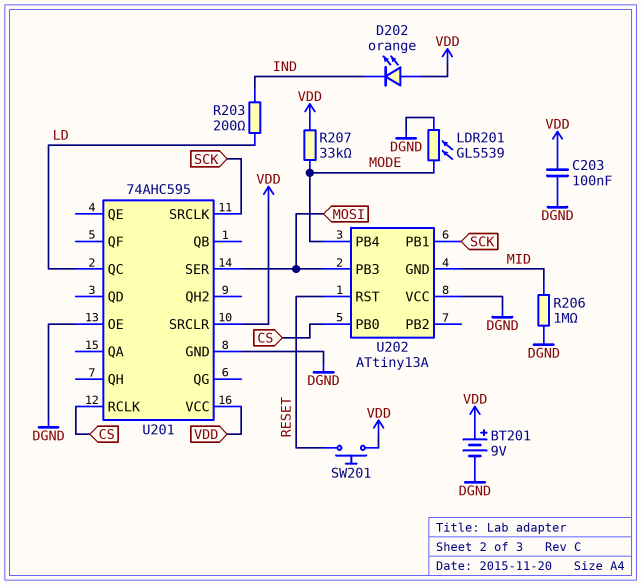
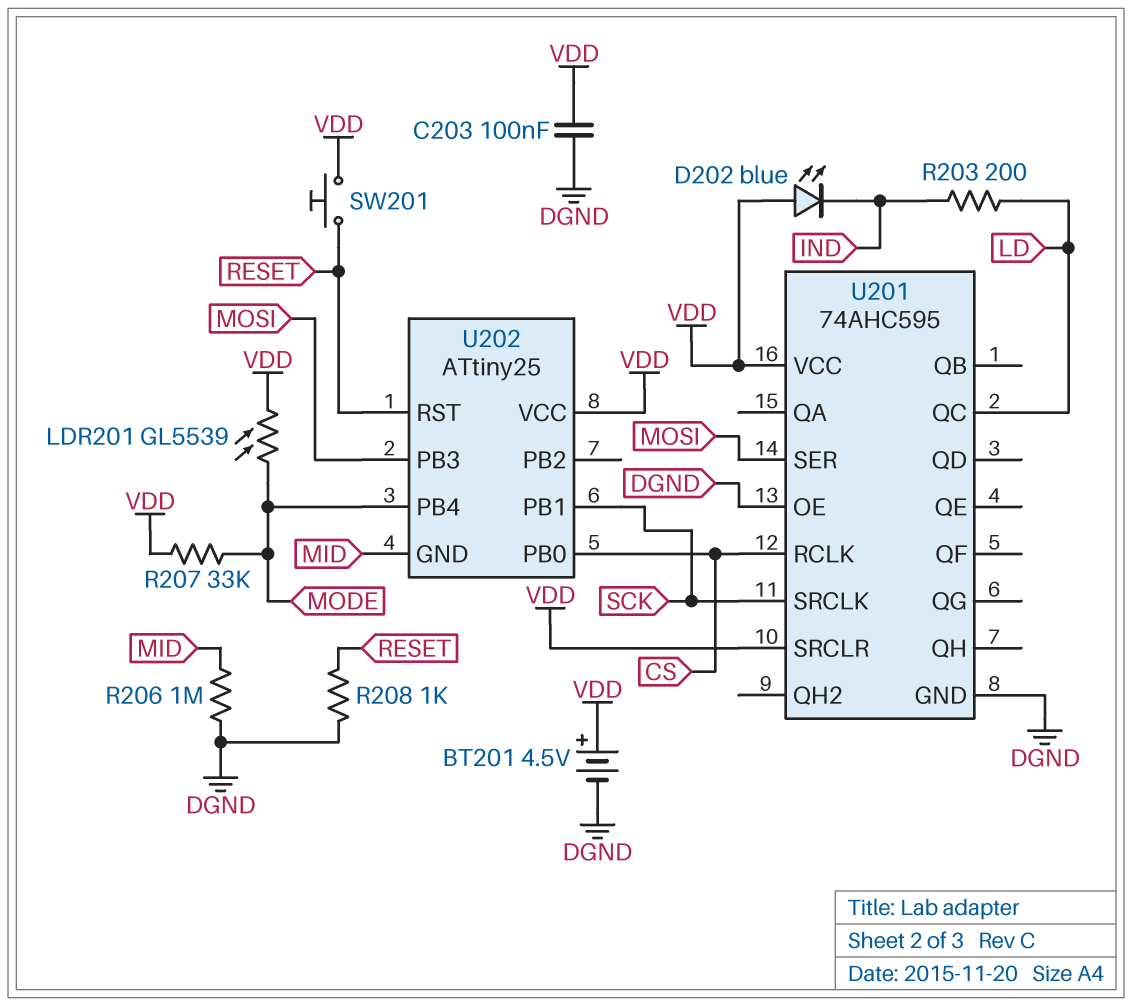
BT201: 9V (plus VDD, minus DGND) -> 4.5V (plus VDD, minus DGND)
D202: LED orange (A VDD, K IND) -> LED blue (A VDD, K IND)
LDR201: GL5539 (DGND, MODE) -> GL5539 (MODE, VDD)
R208: none -> 1k (DGND, RESET)
U202: ATtiny13A -> ATtiny25
U202 pin VCC: DGND -> VDD

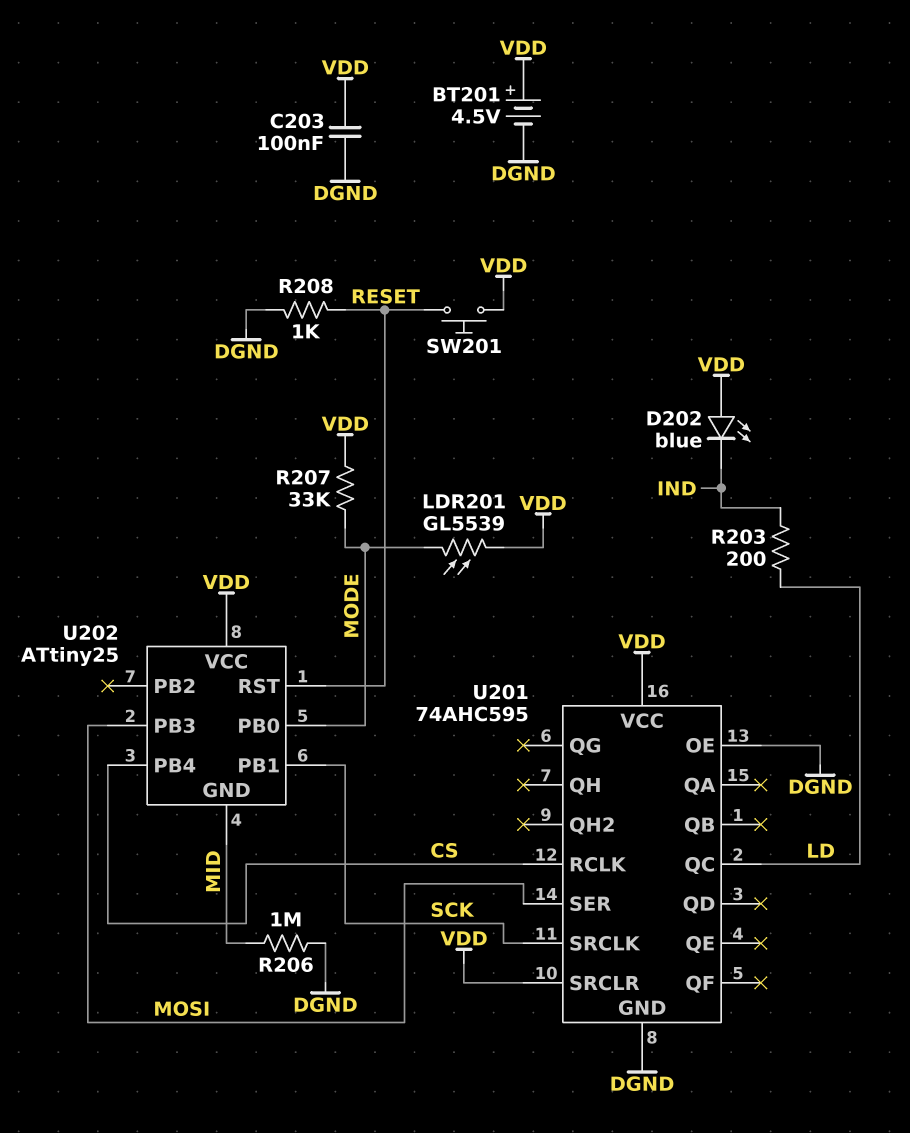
U202 pin PB0: CS -> MODE
U202 pin PB4: MODE -> CS

